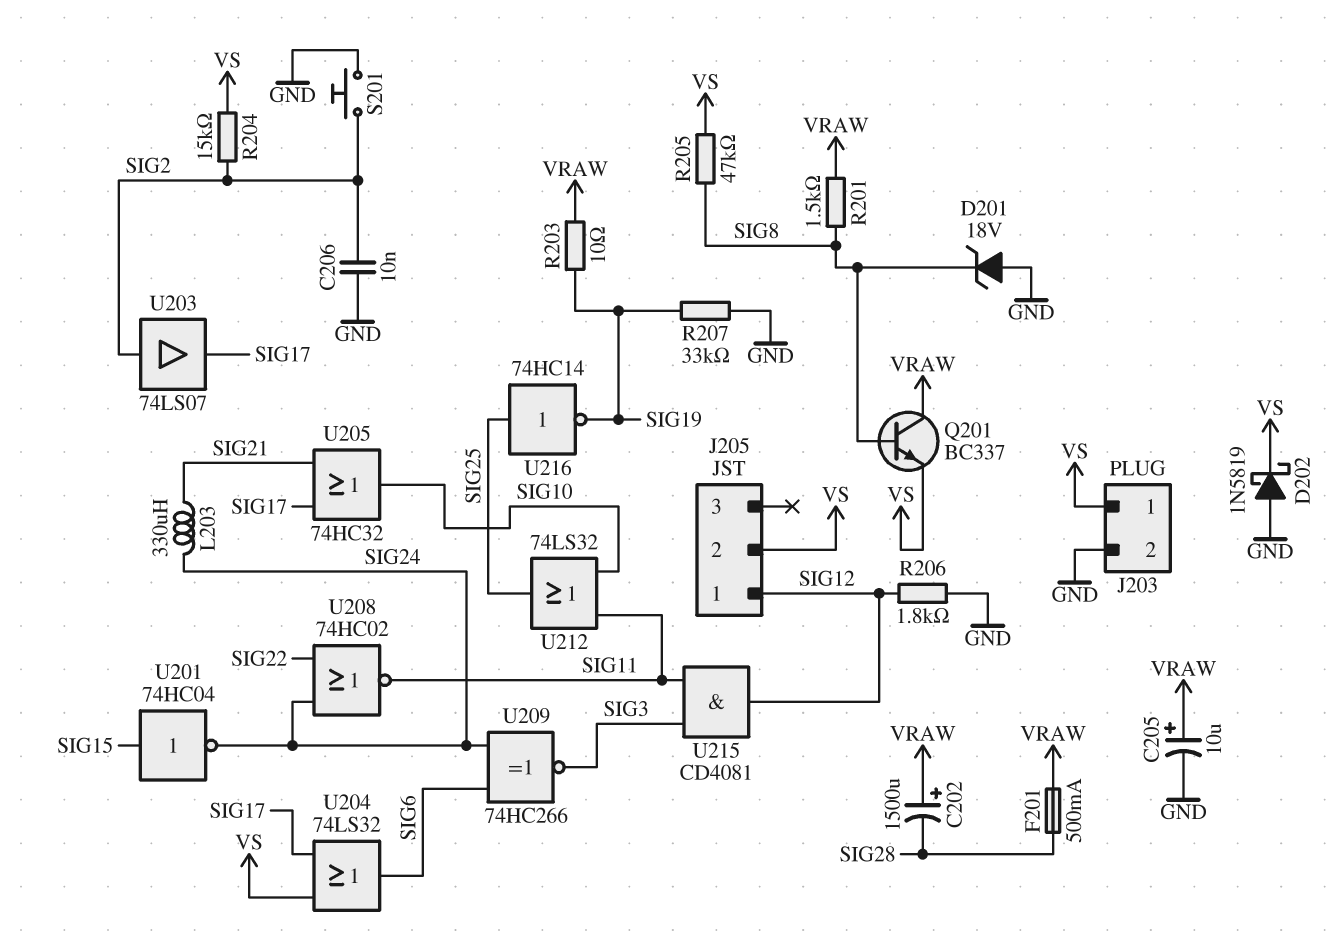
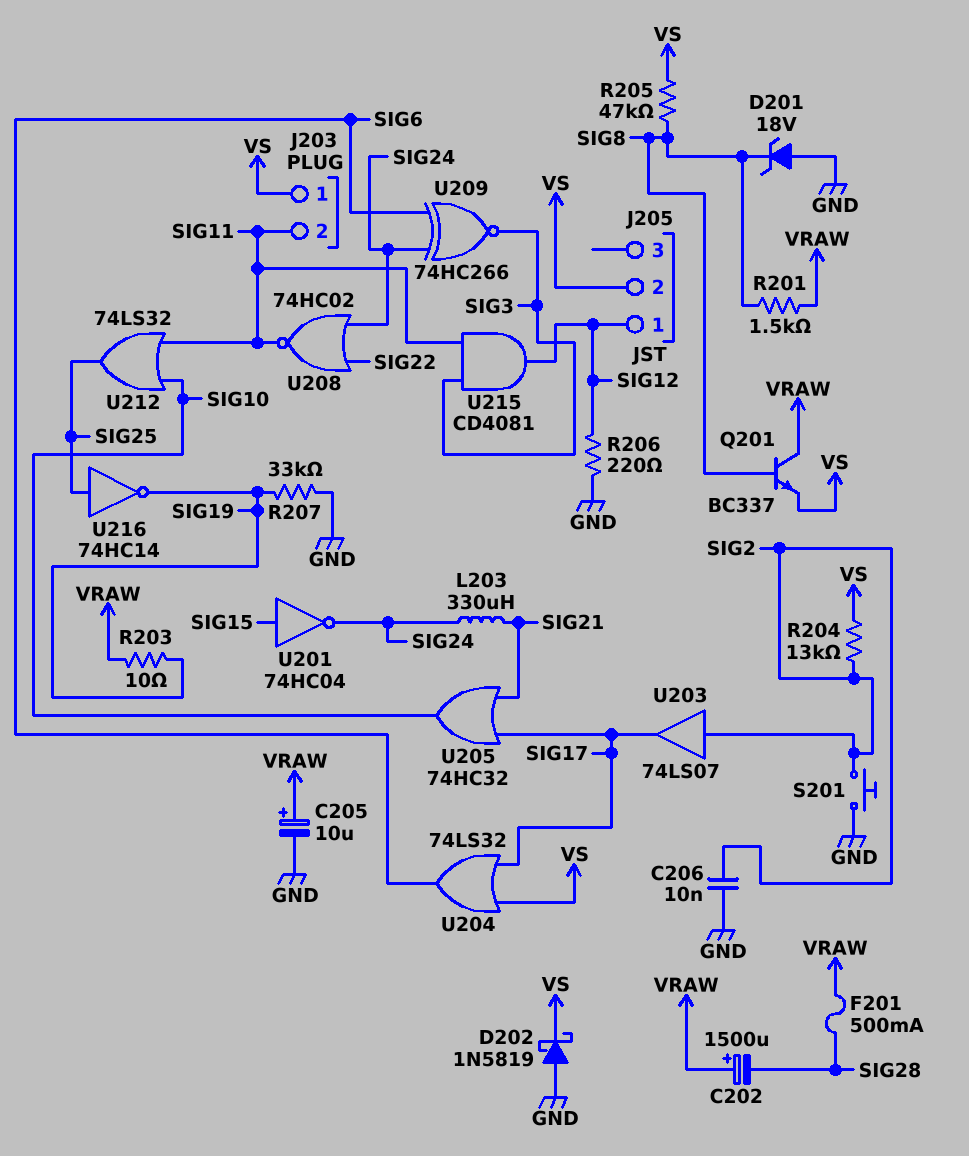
J203 pin 2: GND -> SIG11
R204: 15k (SIG2, VS) -> 13k (SIG2, VS)
R206: 1.8k (GND, SIG12) -> 220 (GND, SIG12)

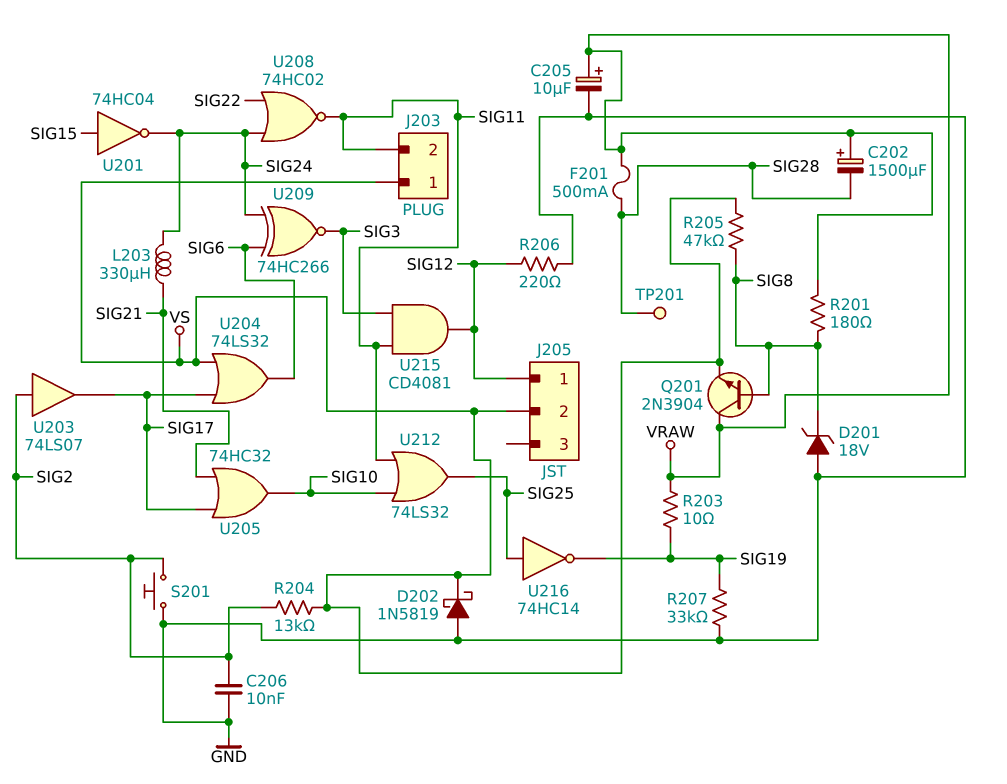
Q201: NPN BC337 (B SIG8, C VRAW, E VS) -> NPN 2N3904 (B SIG8, C VRAW, E VS)
R201: 1.5k (SIG8, VRAW) -> 180 (SIG8, VRAW)
TP201: none -> test point (SIG28)

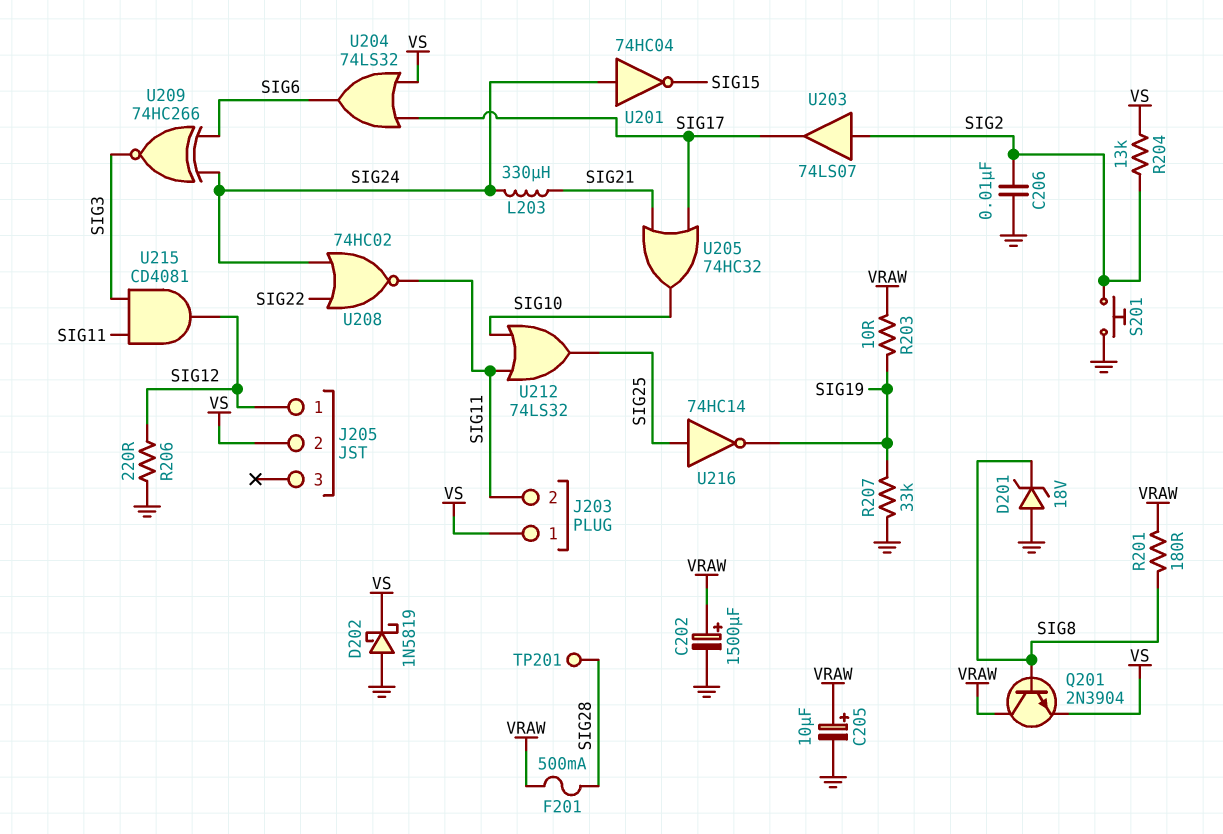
C202: 1500uF (plus VRAW, minus SIG28) -> 1500uF (plus VRAW, minus GND)
R205: 47k (SIG8, VS) -> none
U201: NOT 74HC04 (in SIG15, out SIG24) -> NOT 74HC04 (in SIG24, out SIG15)

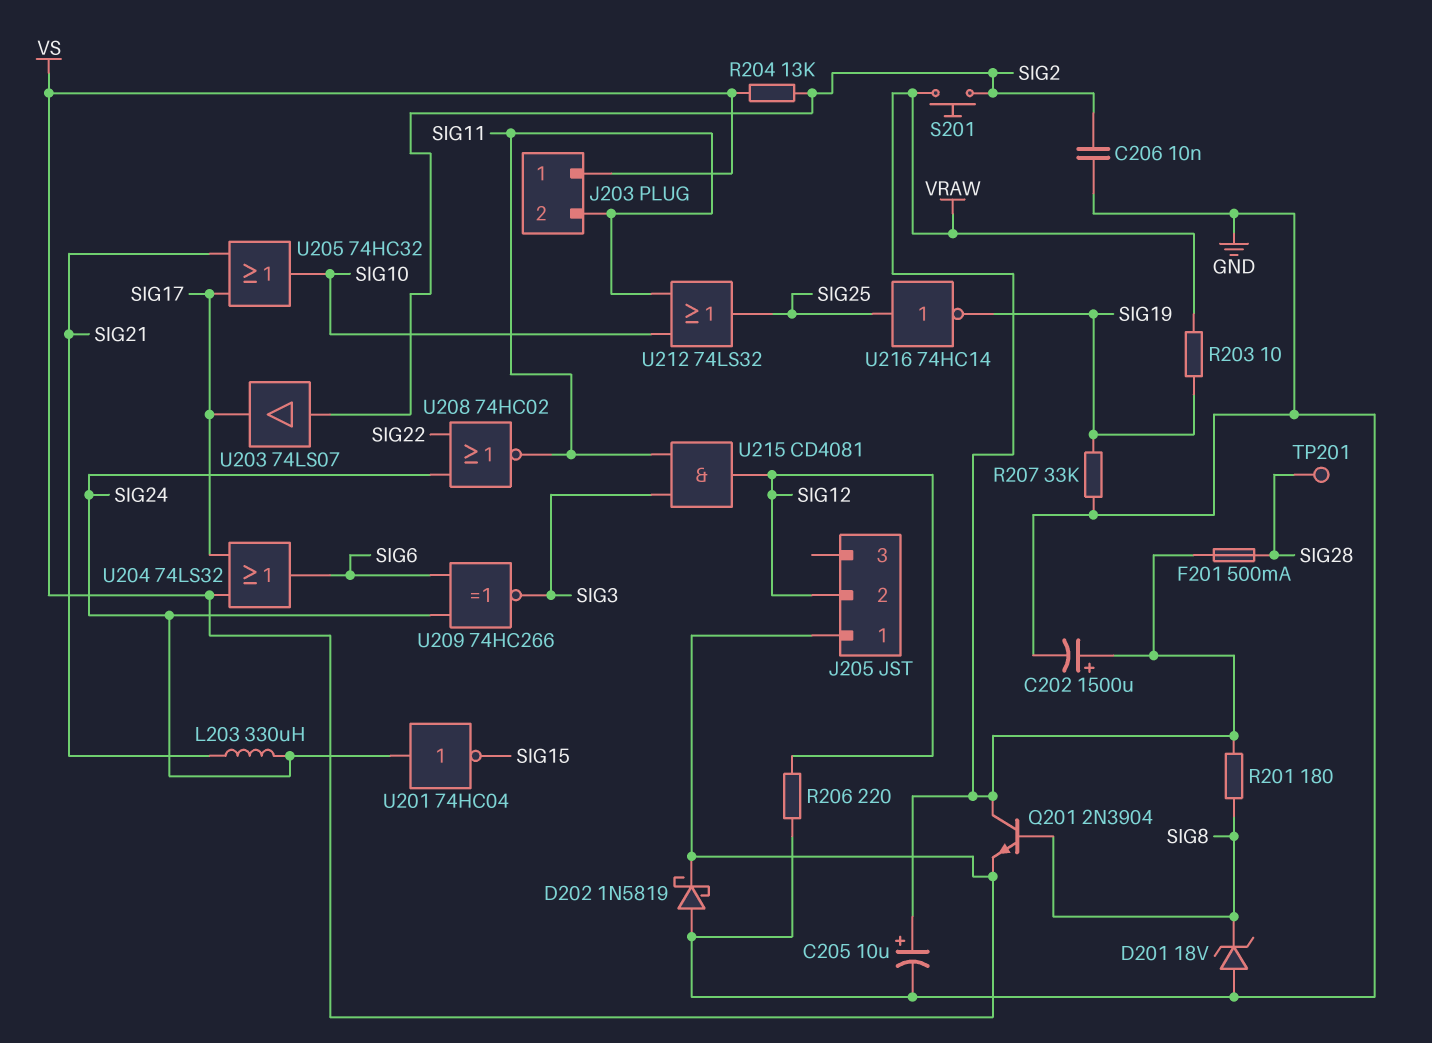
J205 pin 1: SIG12 -> VS
J205 pin 2: VS -> SIG12
S201: button (GND, SIG2) -> button (SIG2, VRAW)

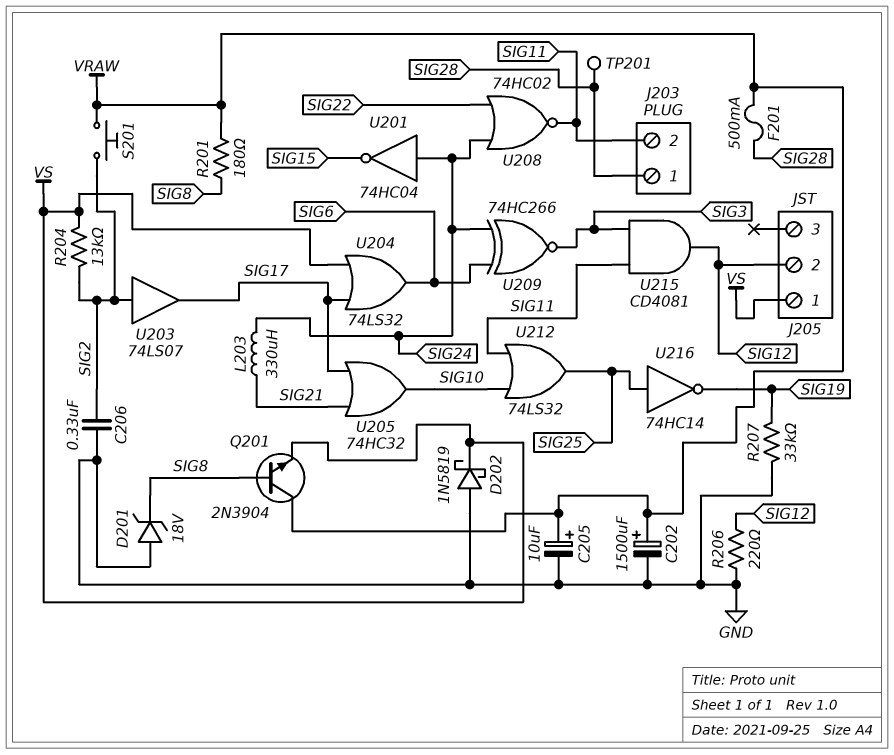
C206: 10nF (GND, SIG2) -> 330nF (GND, SIG2)
J203 pin 1: VS -> SIG28
R203: 10 (SIG19, VRAW) -> none

